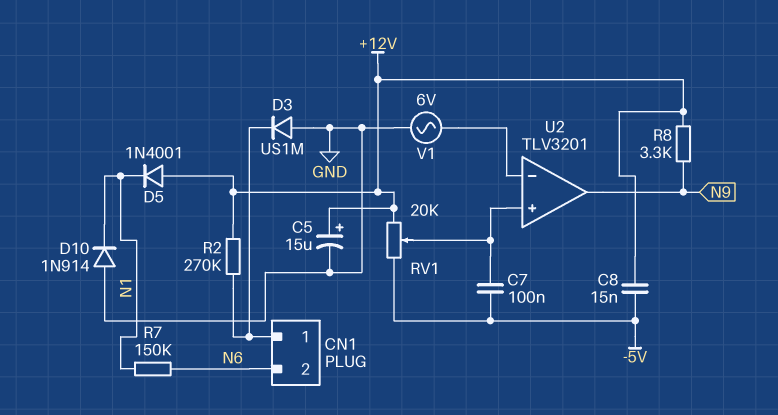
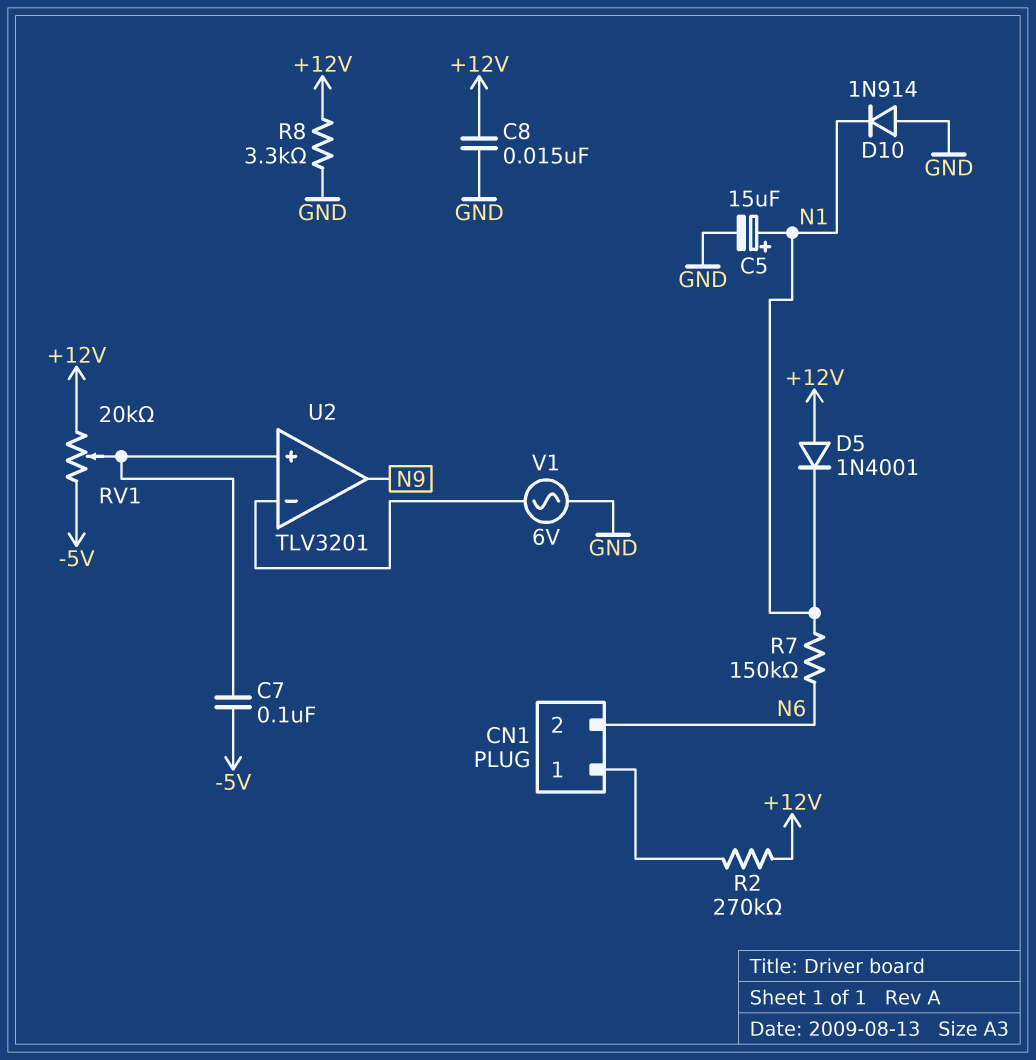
C5: 15uF (plus +12V, minus GND) -> 15uF (plus N1, minus GND)
C8: 15nF (+12V, -5V) -> 15nF (+12V, GND)
D3: diode US1M (A GND, K CN1/1) -> none
R8: 3.3k (+12V, N9) -> 3.3k (+12V, GND)

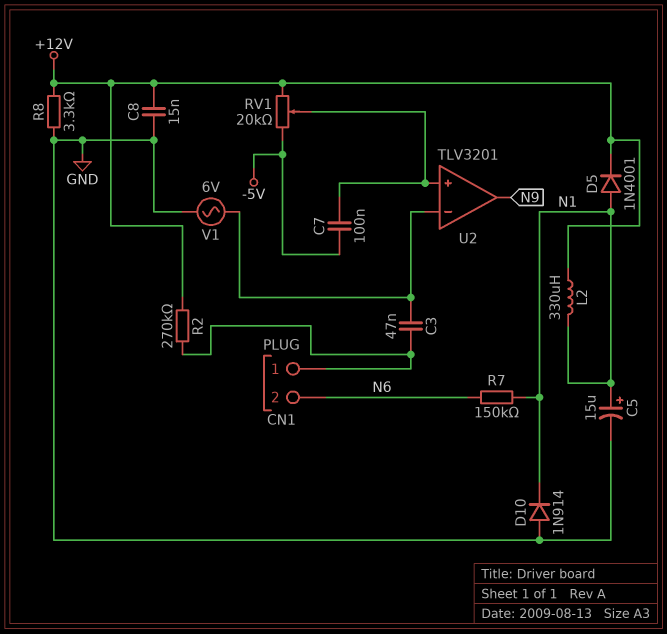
C3: none -> 47nF (CN1/1, U2/in-)
D5: diode 1N4001 (A +12V, K N1) -> diode 1N4001 (A N1, K +12V)
L2: none -> 330uH (+12V, N1)

